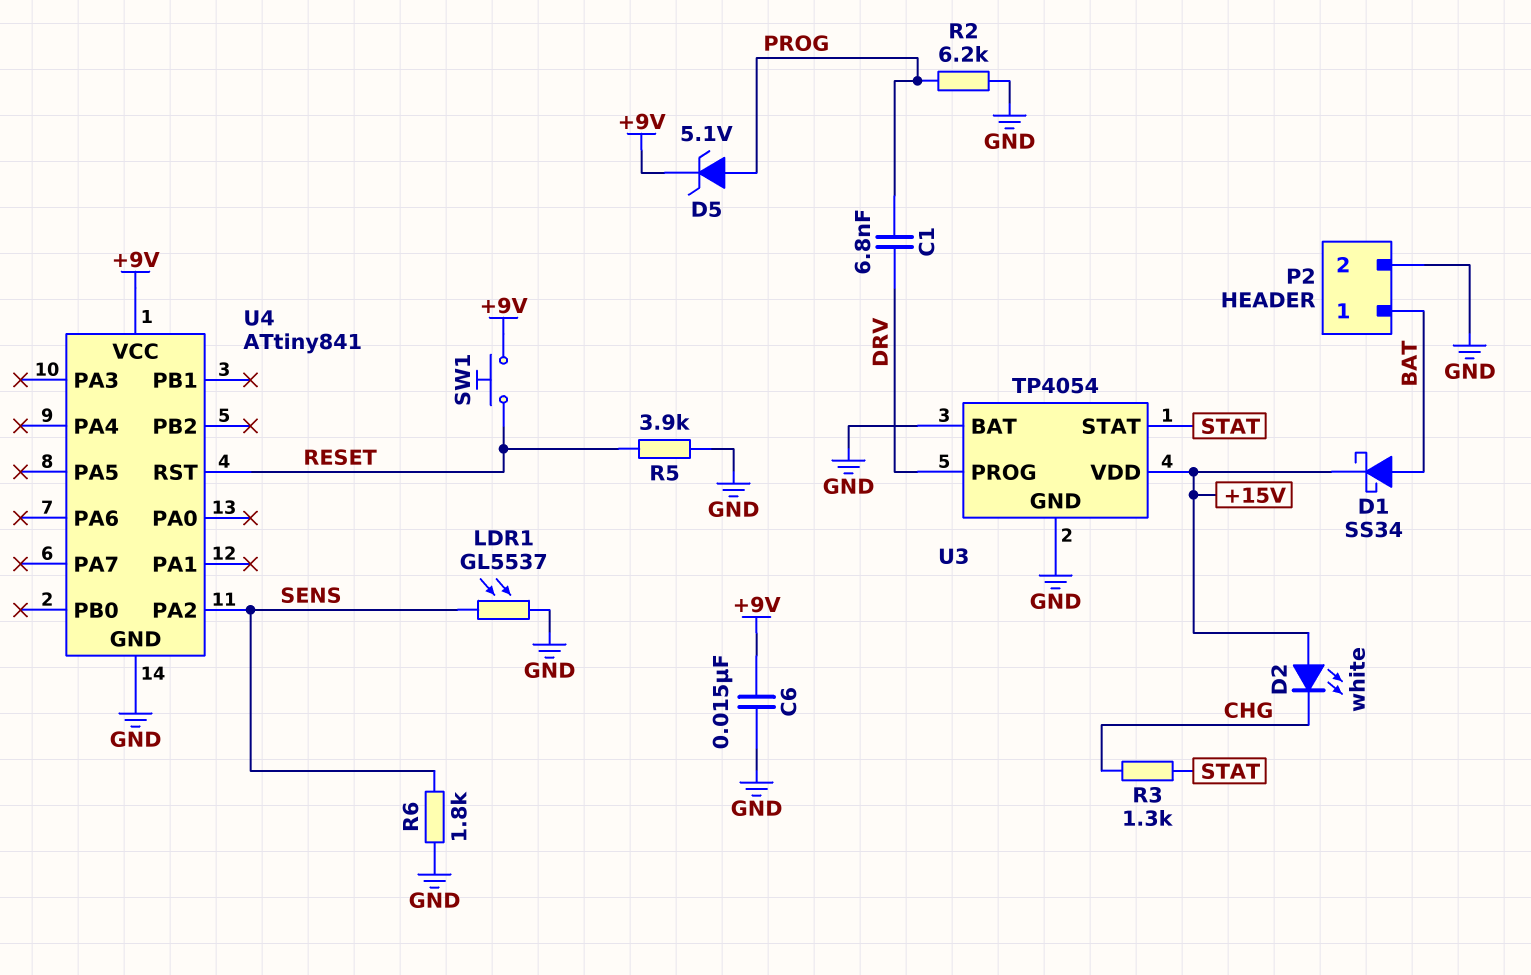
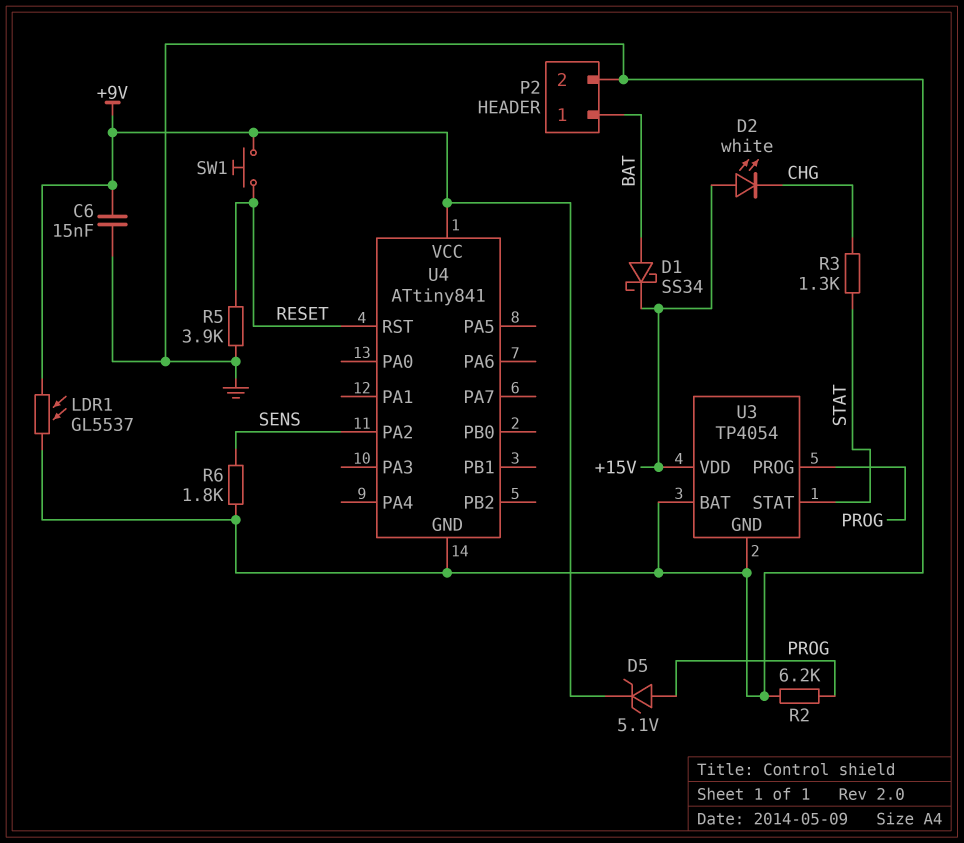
C1: 6.8nF (DRV, PROG) -> none
LDR1: GL5537 (GND, SENS) -> GL5537 (+9V, GND)
U3 pin PROG: DRV -> PROG

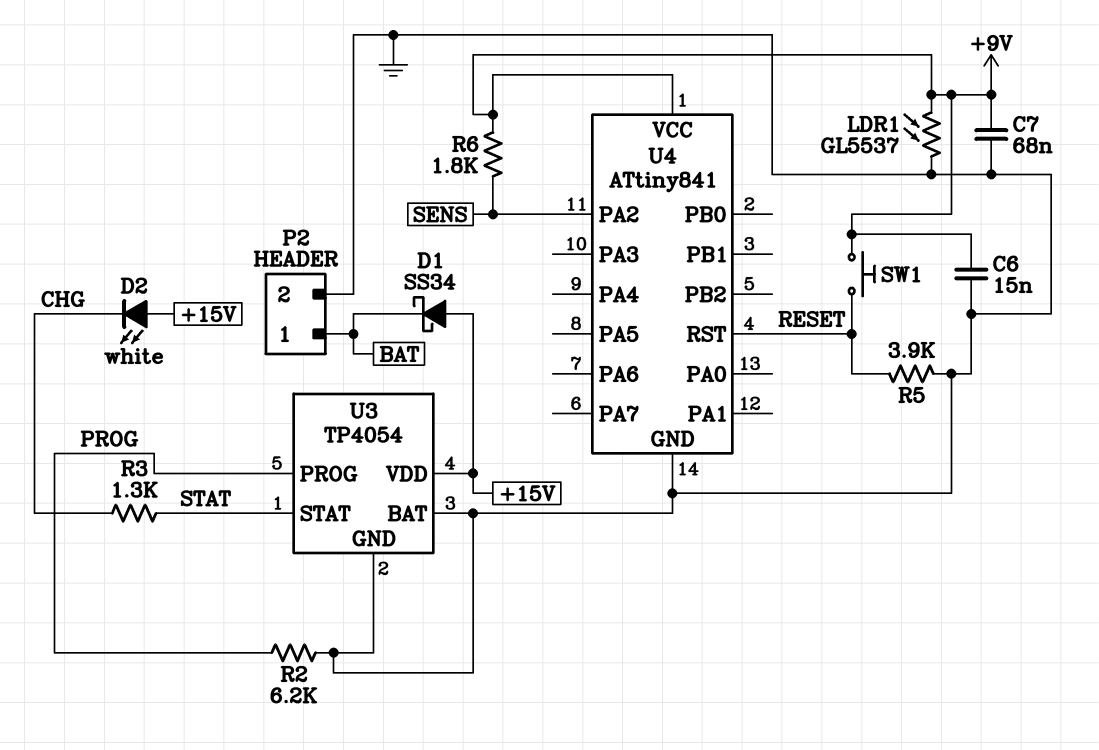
C7: none -> 68nF (+9V, GND)
D1: schottky SS34 (A BAT, K +15V) -> schottky SS34 (A +15V, K BAT)
D5: zener 5.1V (A PROG, K +9V) -> none
R6: 1.8k (GND, SENS) -> 1.8k (+9V, SENS)

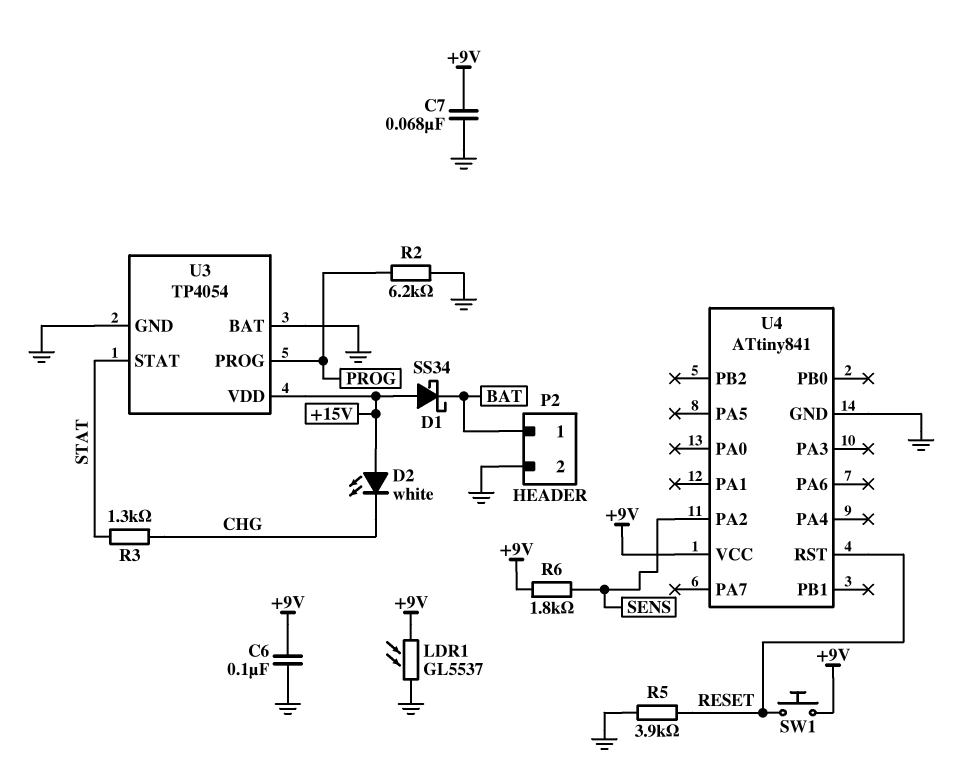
C6: 15nF (+9V, GND) -> 100nF (+9V, GND)

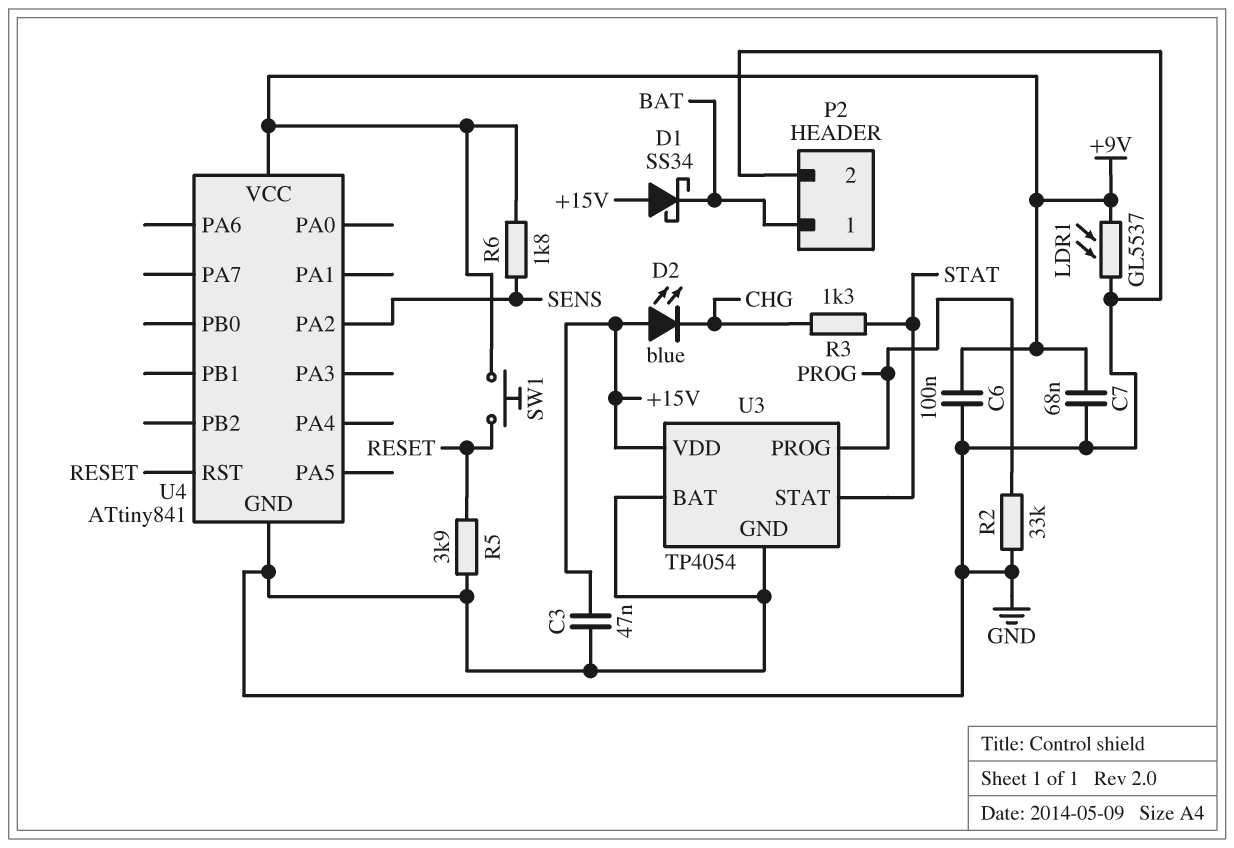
C3: none -> 47nF (+15V, GND)
D2: LED white (A +15V, K CHG) -> LED blue (A +15V, K CHG)
R2: 6.2k (GND, PROG) -> 33k (GND, PROG)

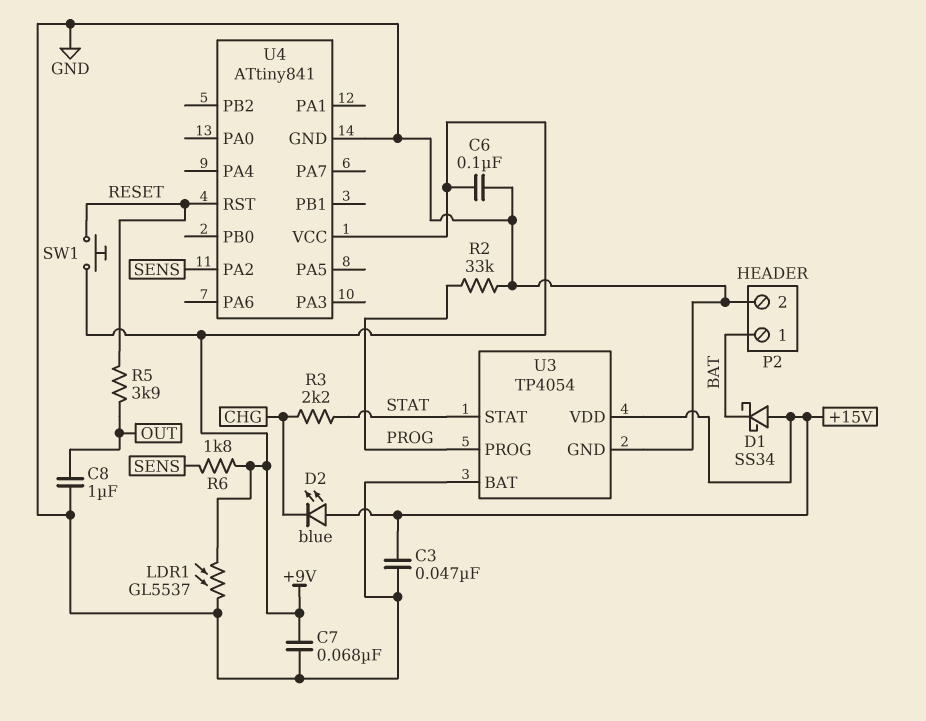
C8: none -> 1uF (GND, OUT)
R3: 1.3k (CHG, STAT) -> 2.2k (CHG, STAT)
R5: 3.9k (GND, RESET) -> 3.9k (OUT, RESET)

